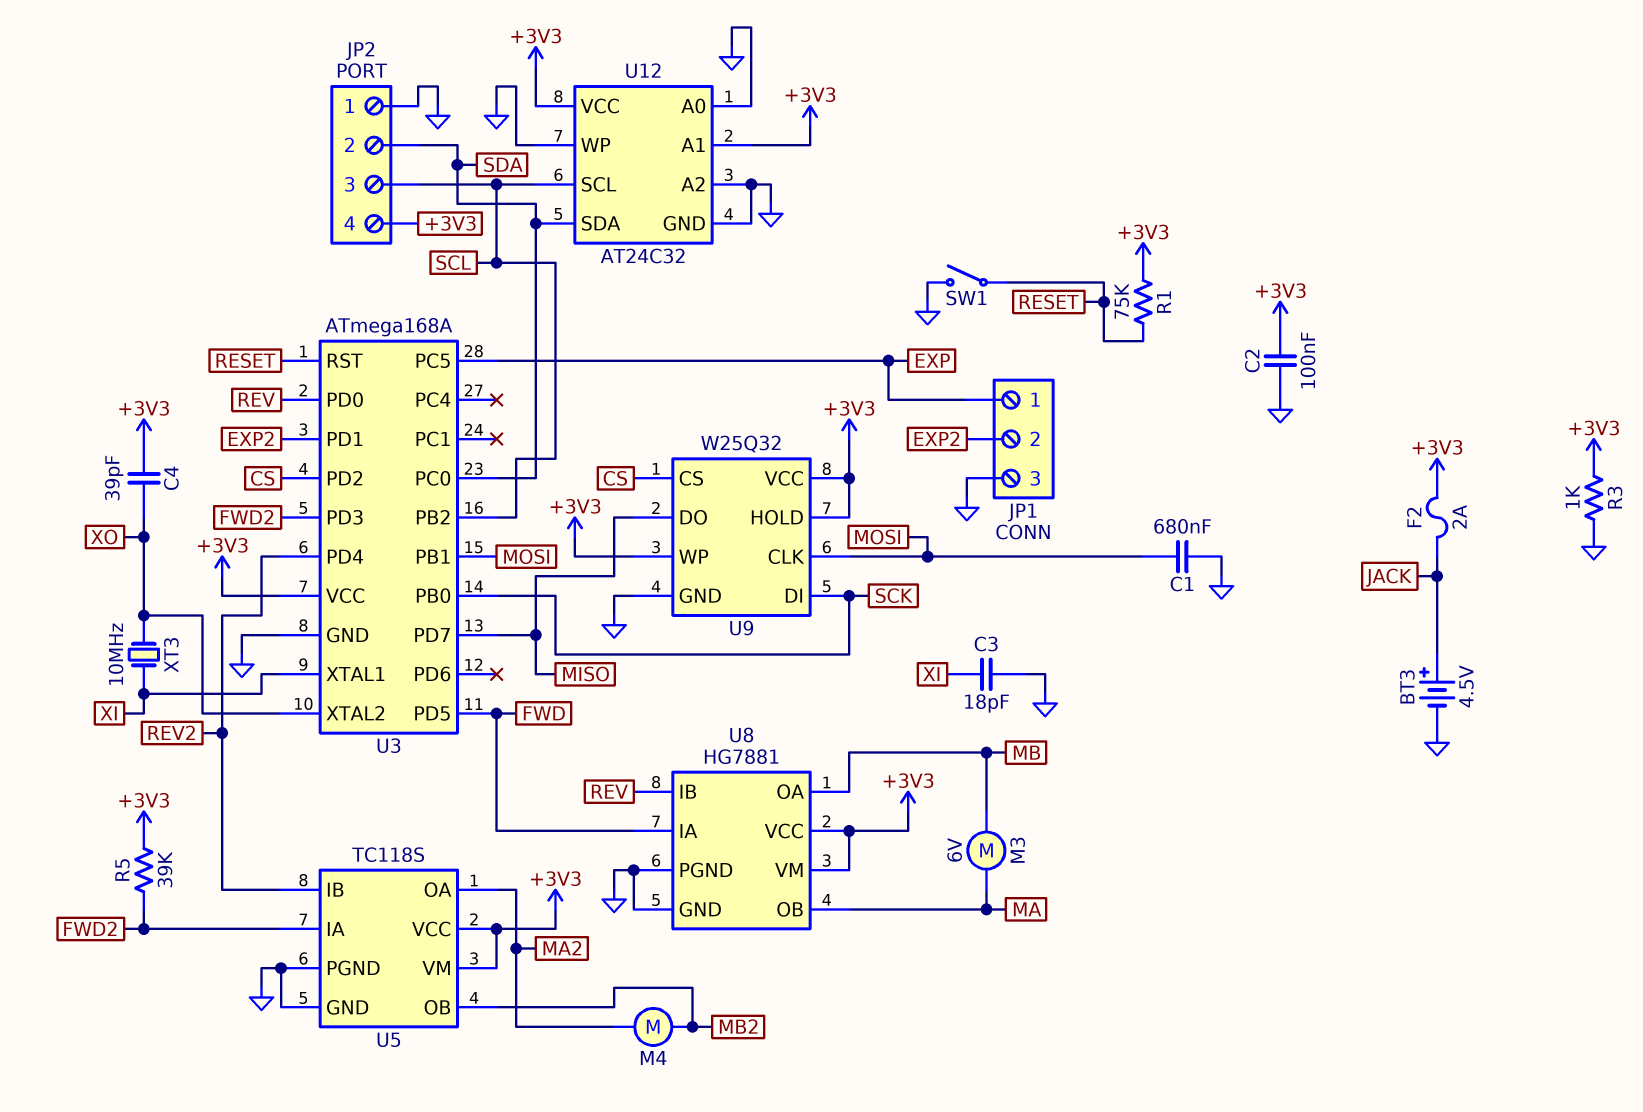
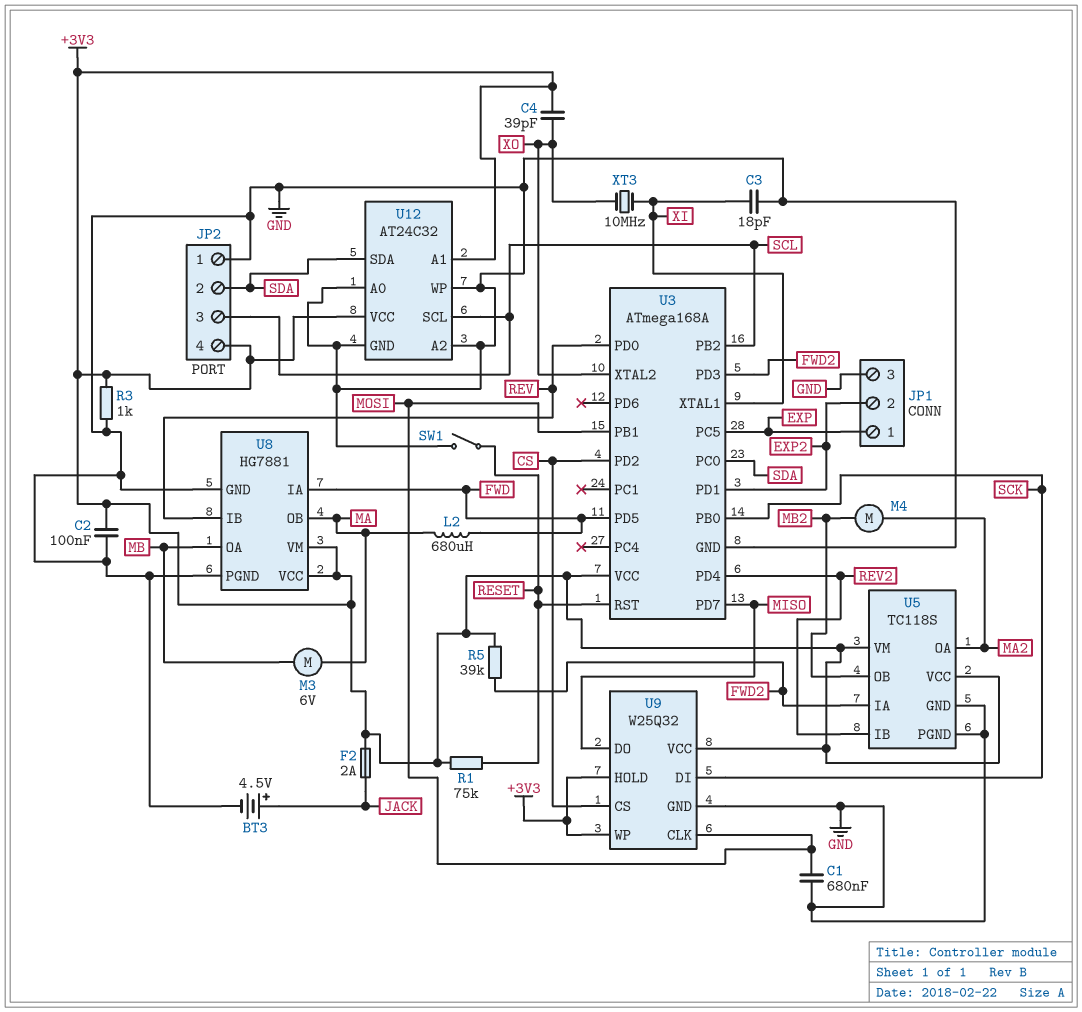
L2: none -> 680uH (FWD, MA)

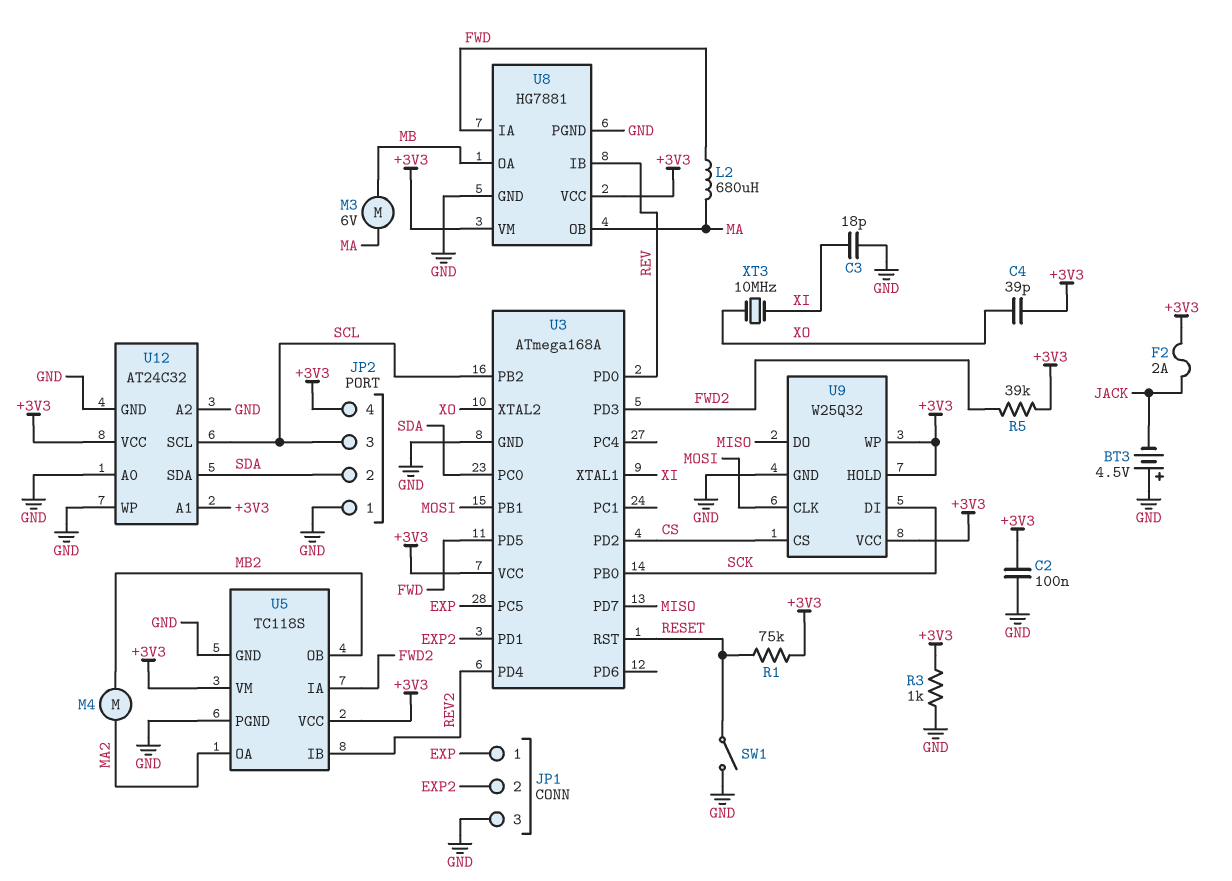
BT3: 4.5V (plus JACK, minus GND) -> 4.5V (plus GND, minus JACK)
C1: 680nF (GND, MOSI) -> none

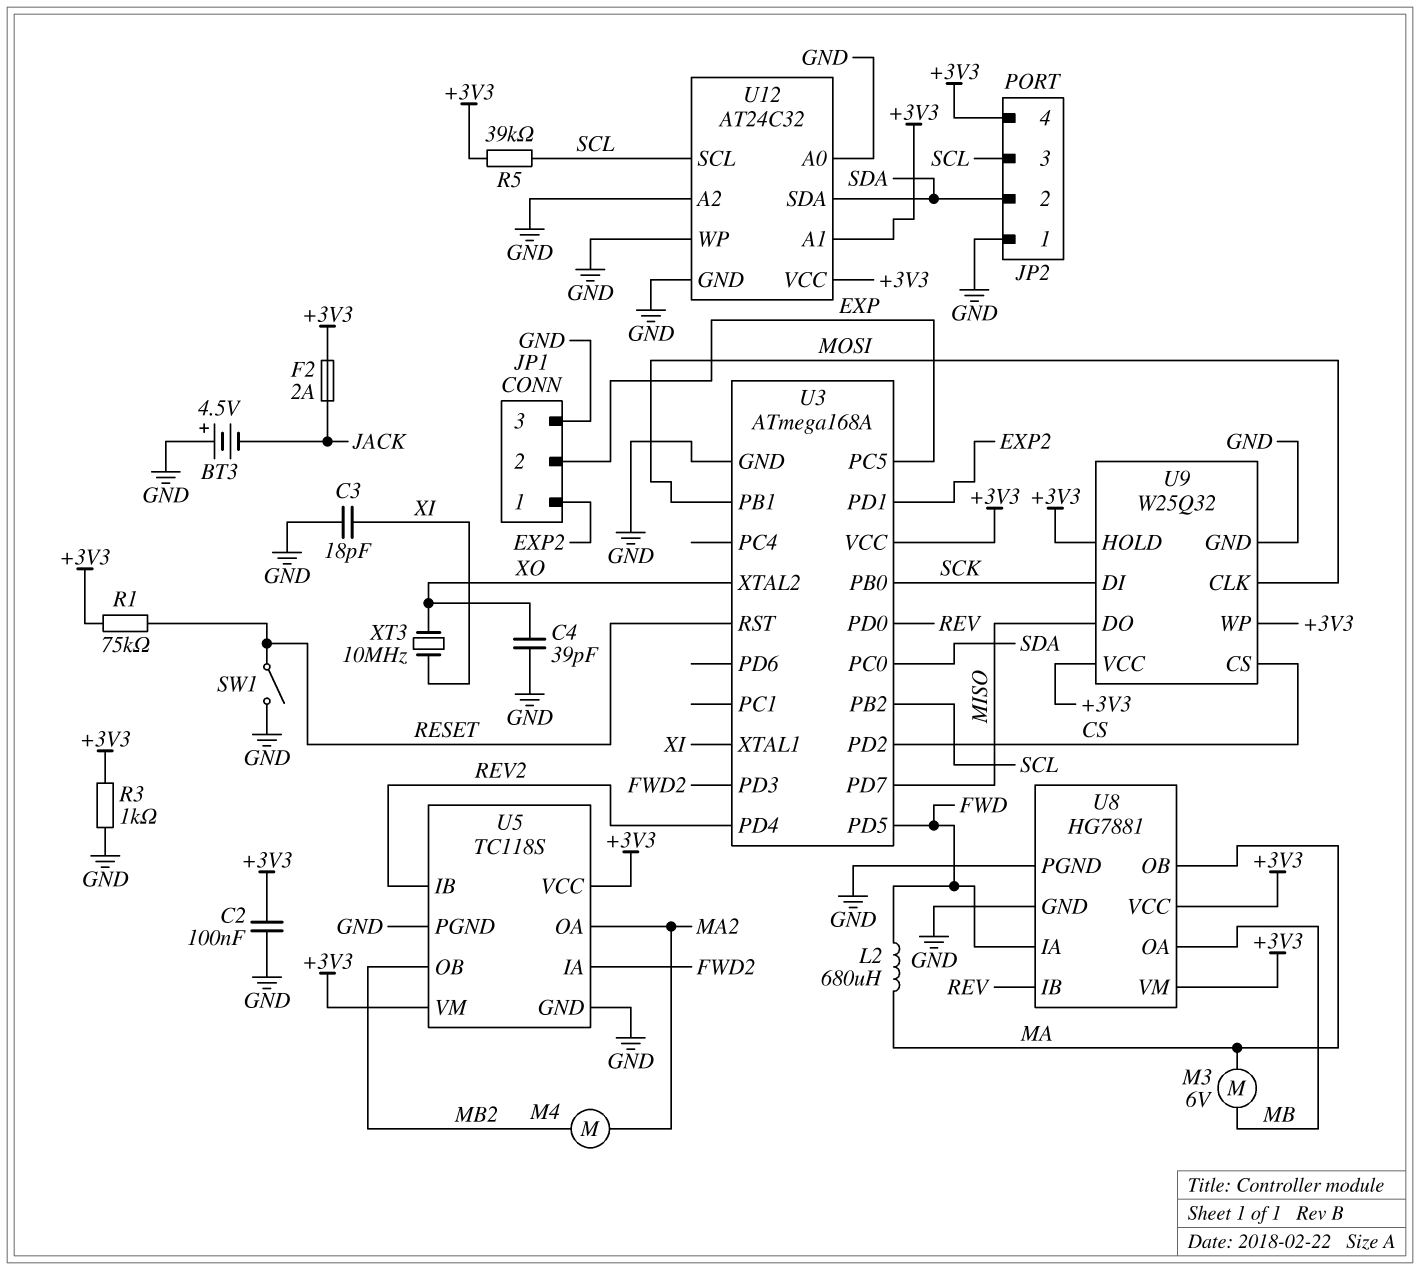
C4: 39pF (+3V3, XO) -> 39pF (GND, XO)
JP1 pin 1: EXP -> EXP2
JP1 pin 2: EXP2 -> EXP
R5: 39k (+3V3, FWD2) -> 39k (+3V3, SCL)

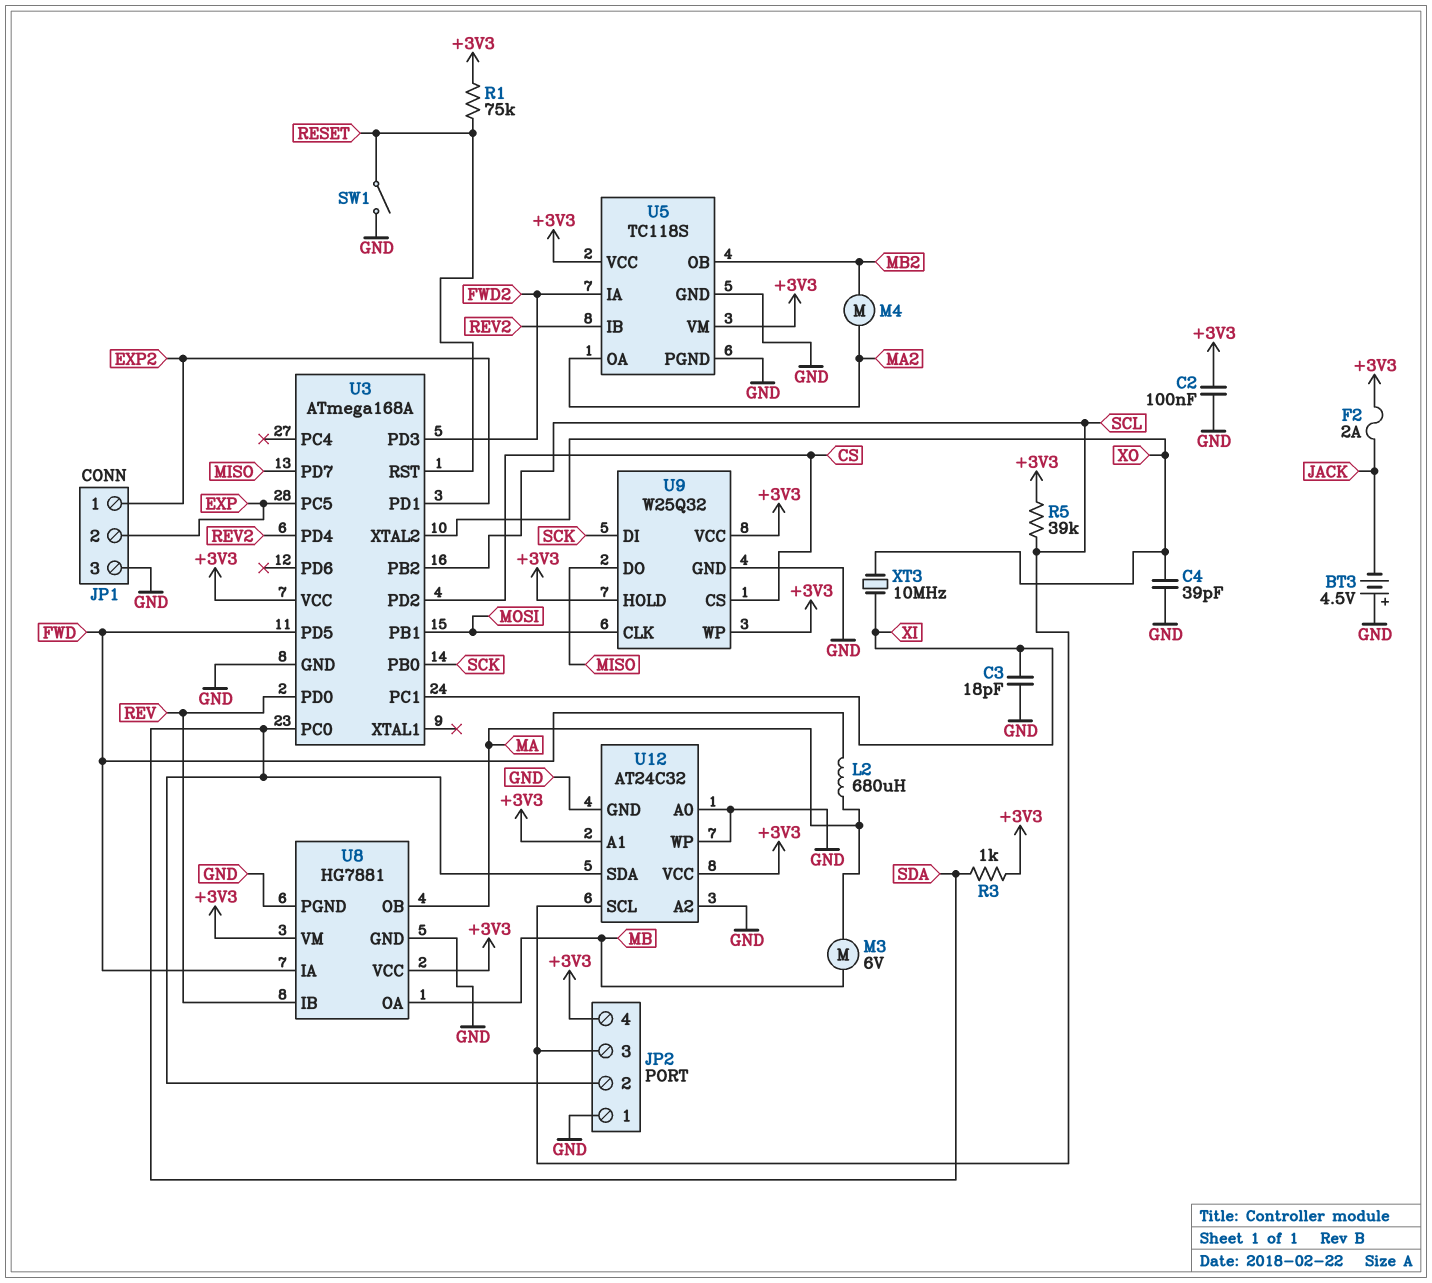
R3: 1k (+3V3, GND) -> 1k (+3V3, SDA)
U3 pin PC1: none -> XI
U3 pin XTAL1: XI -> none

